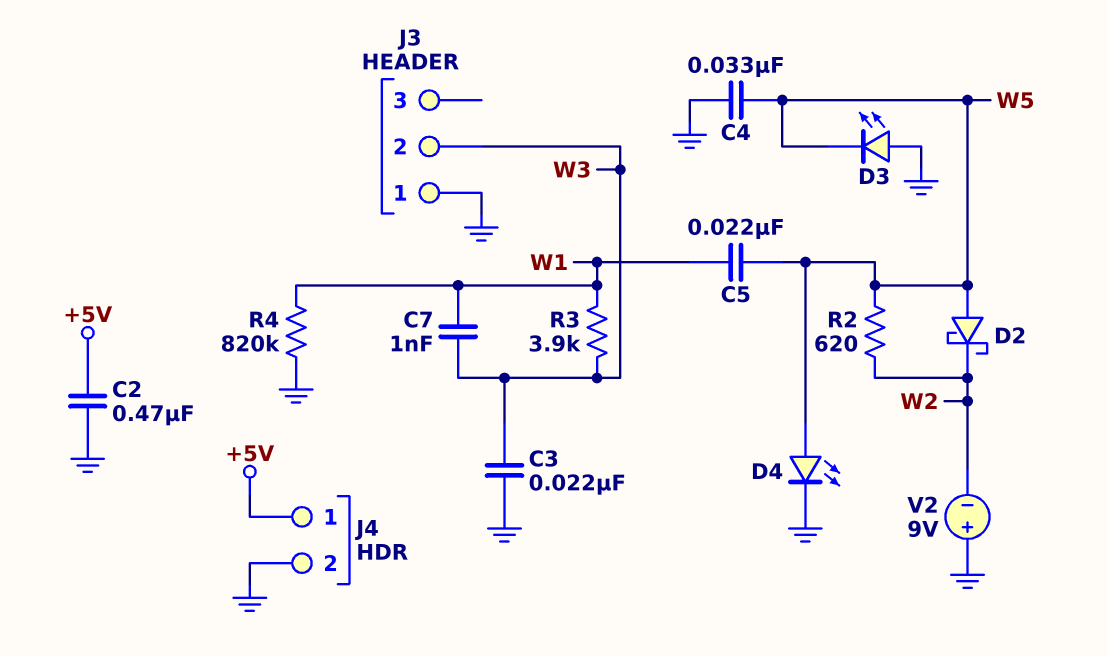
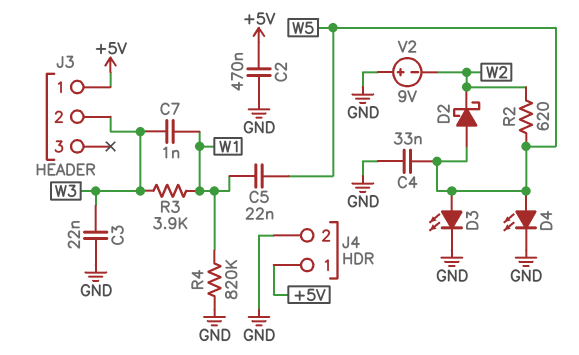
D3: LED (A GND, K W5) -> LED (A W5, K GND)
J3 pin 1: GND -> +5V

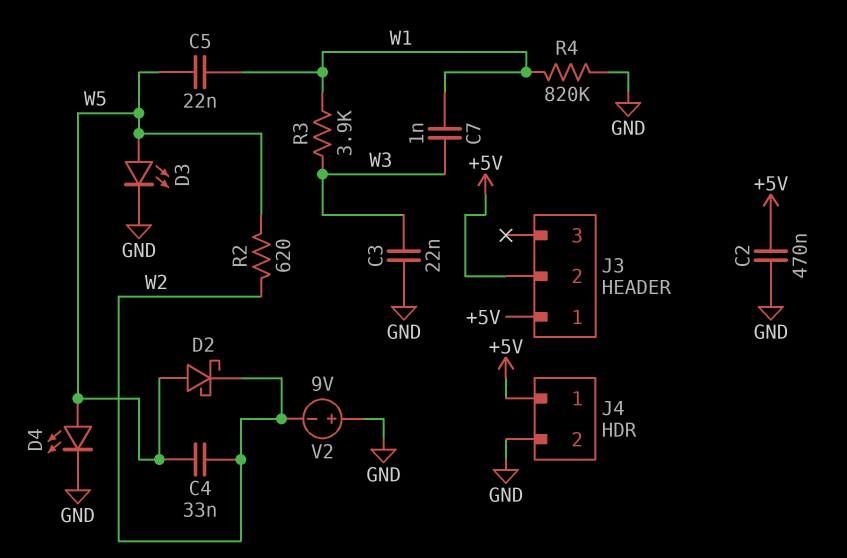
C4: 33nF (GND, W5) -> 33nF (W2, W5)
J3 pin 2: W3 -> +5V

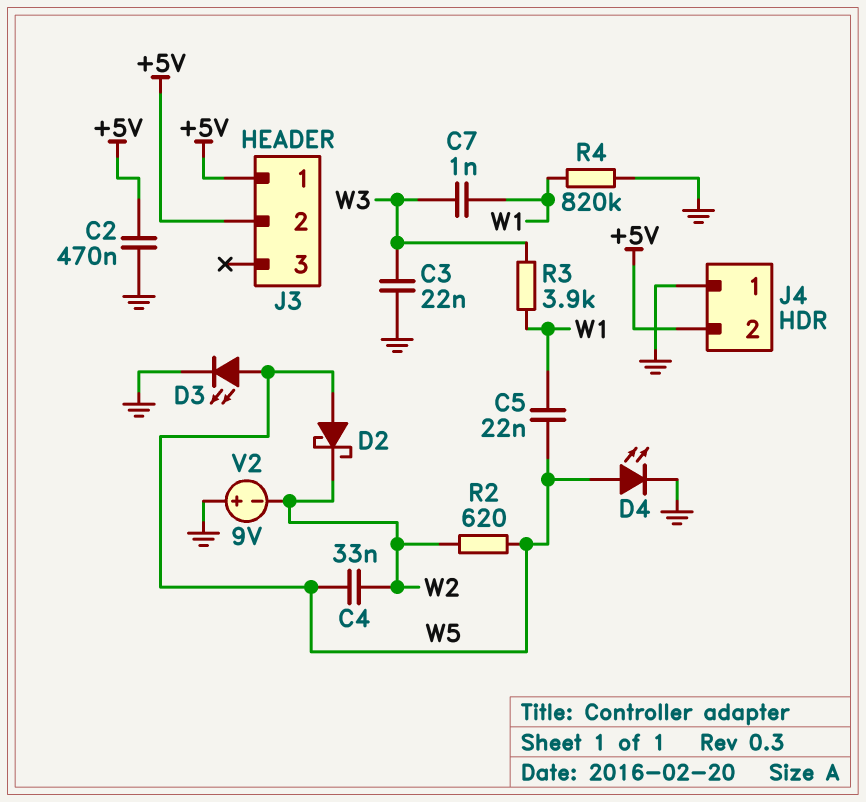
J4 pin 1: +5V -> GND
J4 pin 2: GND -> +5V

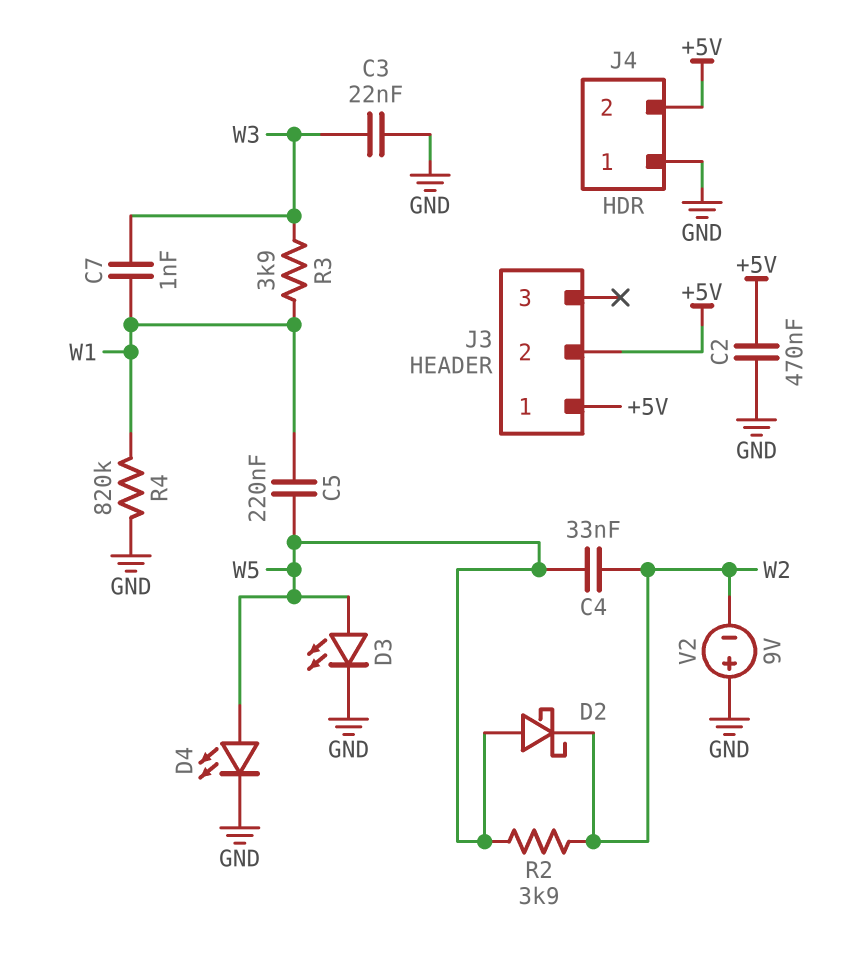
C5: 22nF (W1, W5) -> 220nF (W1, W5)
R2: 620 (W2, W5) -> 3.9k (W2, W5)

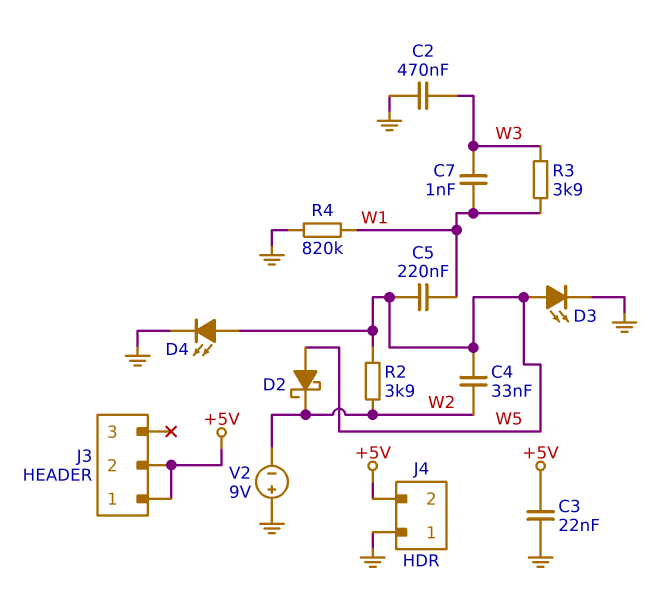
C2: 470nF (+5V, GND) -> 470nF (GND, W3)
C3: 22nF (GND, W3) -> 22nF (+5V, GND)

